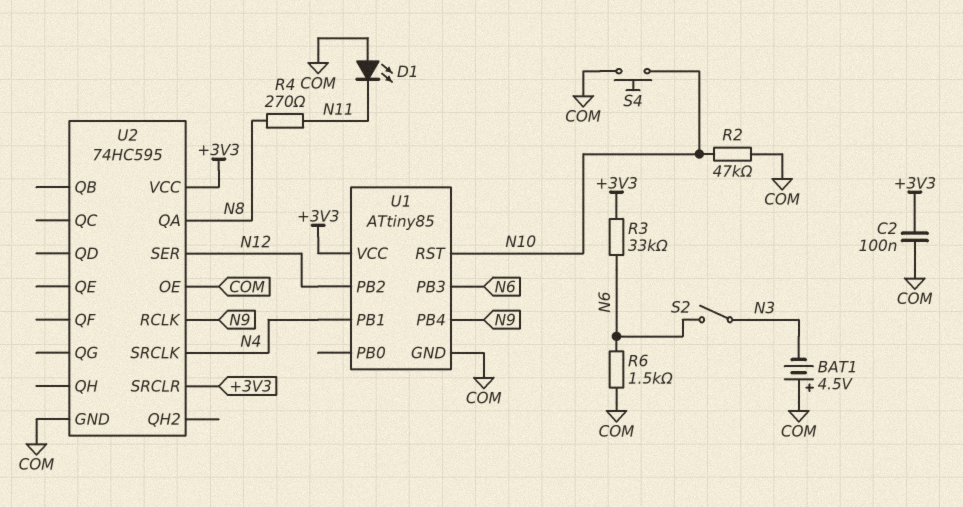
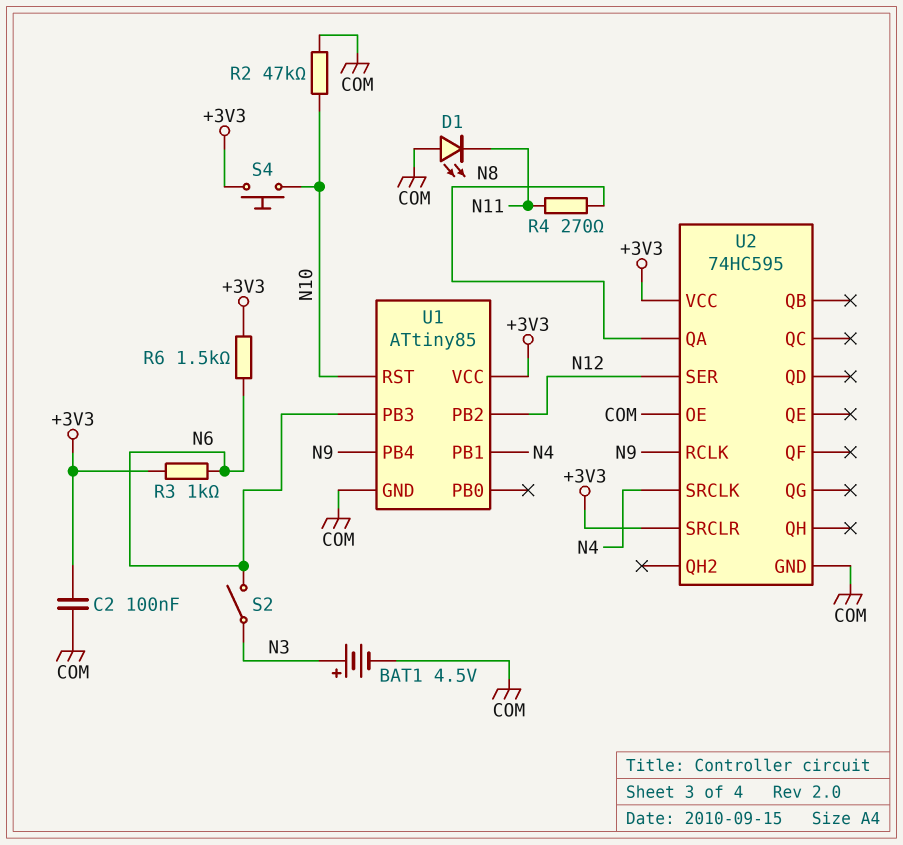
BAT1: 4.5V (plus COM, minus N3) -> 4.5V (plus N3, minus COM)
R3: 33k (+3V3, N6) -> 1k (+3V3, N6)
R6: 1.5k (COM, N6) -> 1.5k (+3V3, N6)
S4: button (COM, N10) -> button (+3V3, N10)

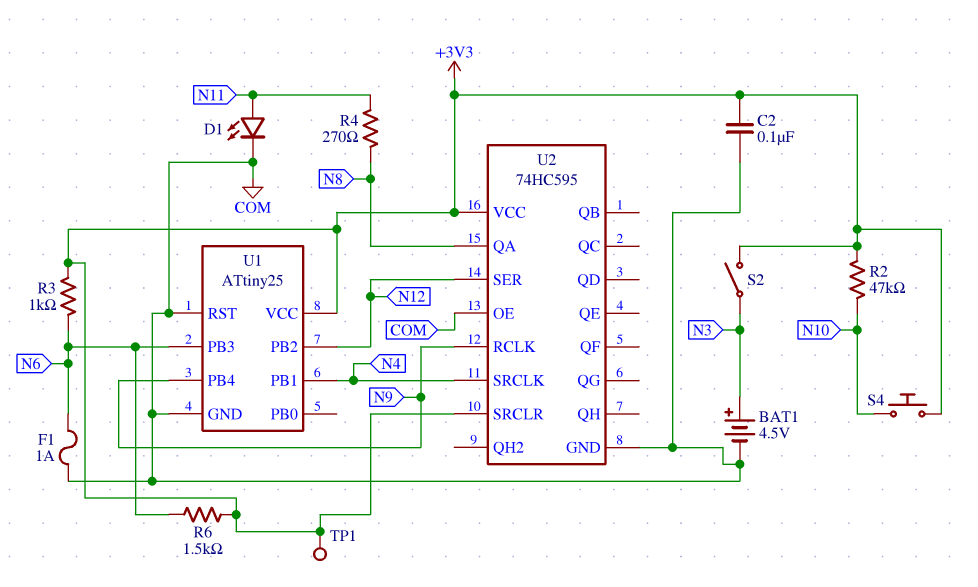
D1: LED (A COM, K N11) -> LED (A N11, K COM)
F1: none -> 1A (COM, N6)
R2: 47k (COM, N10) -> 47k (+3V3, N10)
S2: switch (N3, N6) -> switch (+3V3, N3)
TP1: none -> test point (+3V3)
U1: ATtiny85 -> ATtiny25
U1 pin RST: N10 -> COM

